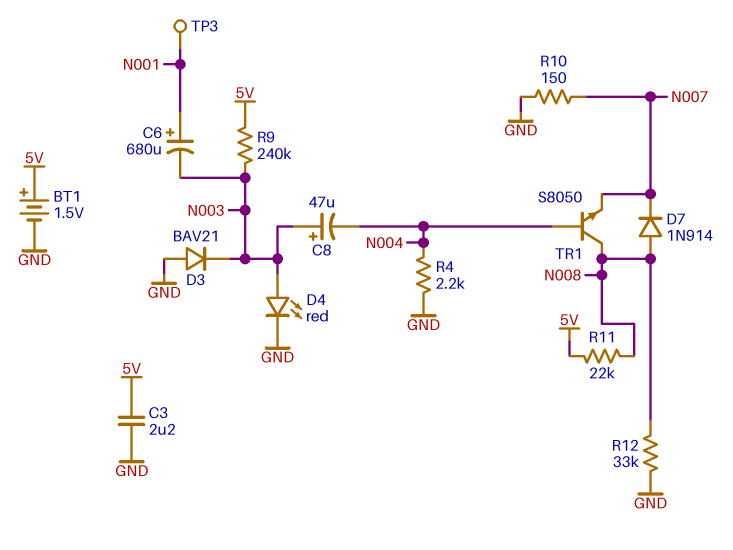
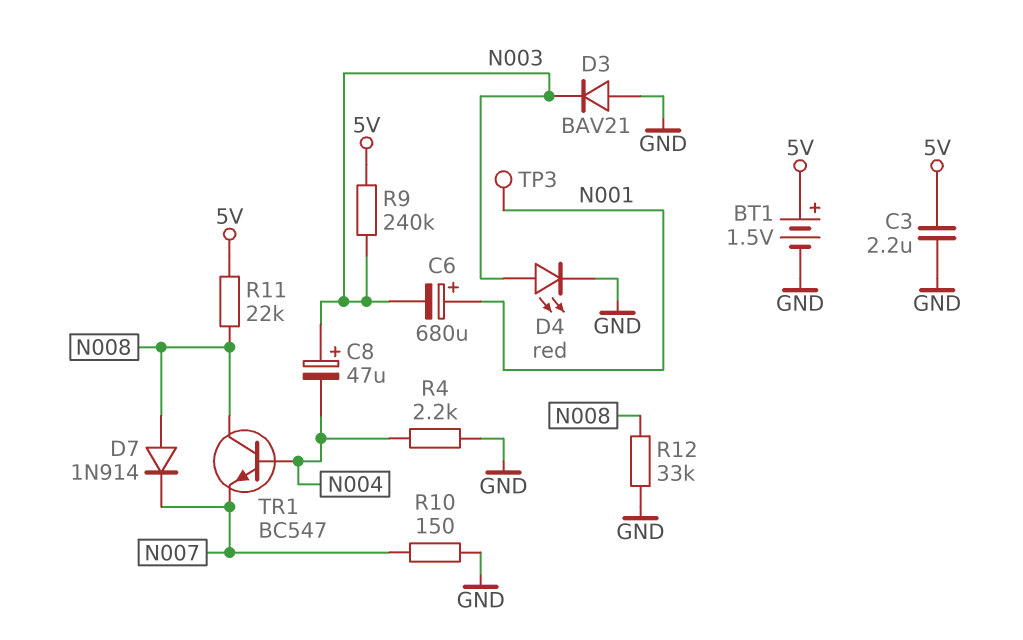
TR1: NPN S8050 (B N004, C N008, E N007) -> NPN BC547 (B N004, C N008, E N007)

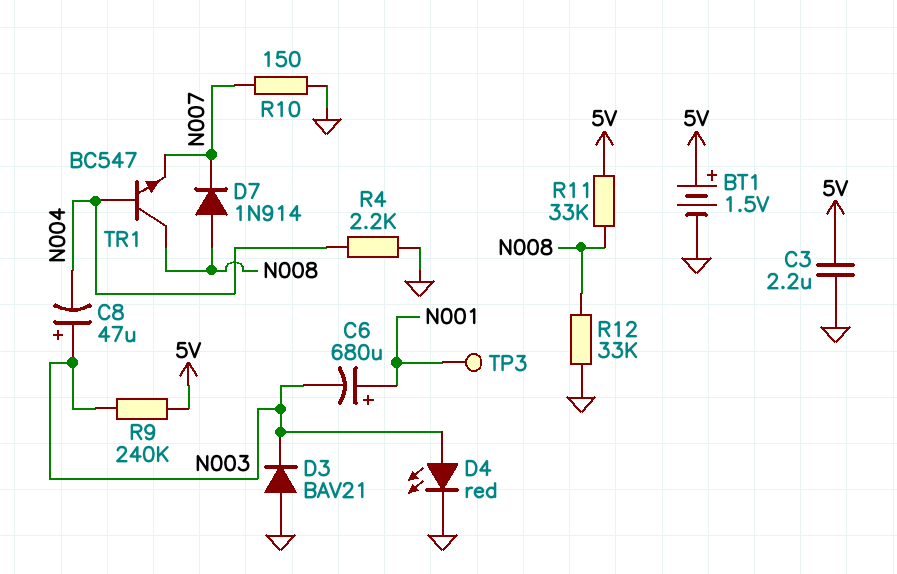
R11: 22k (5V, N008) -> 33k (5V, N008)

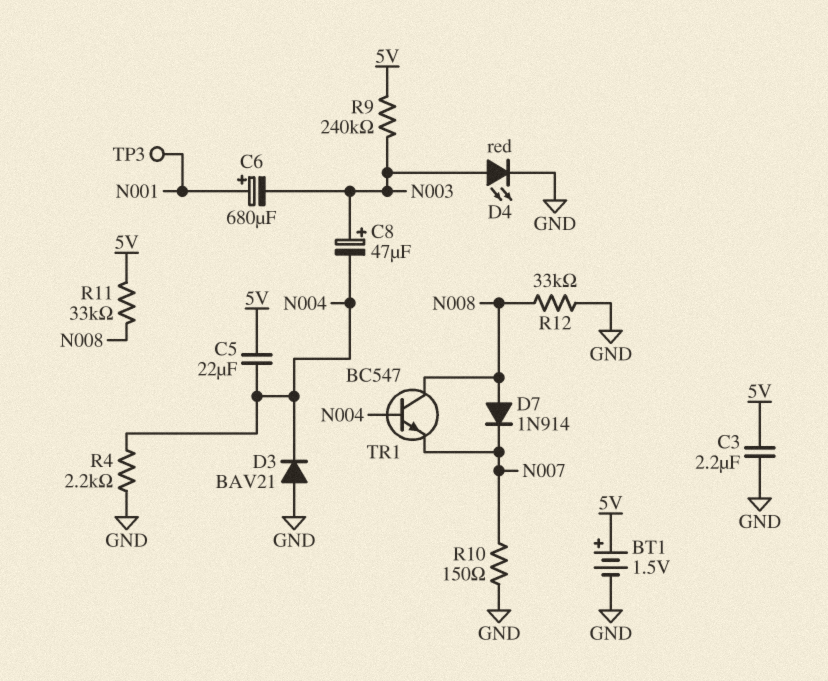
C5: none -> 22uF (5V, N004)
D3: diode BAV21 (A GND, K N003) -> diode BAV21 (A GND, K N004)

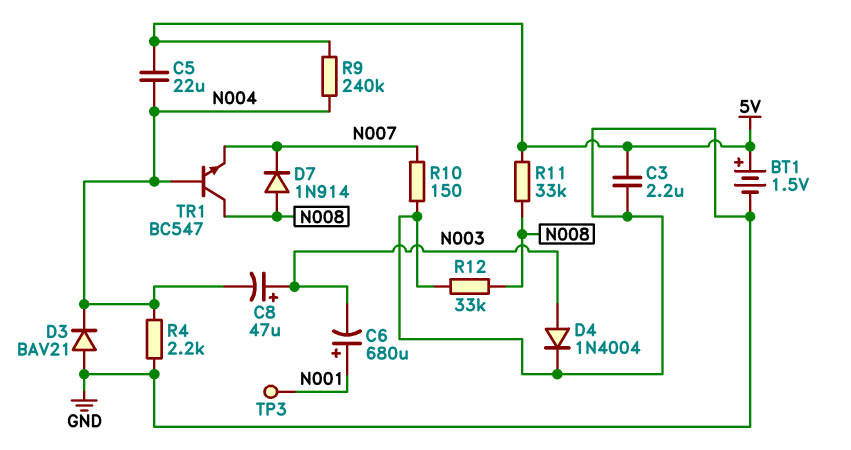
D4: LED red (A N003, K GND) -> diode 1N4004 (A N003, K GND)
R9: 240k (5V, N003) -> 240k (5V, N004)

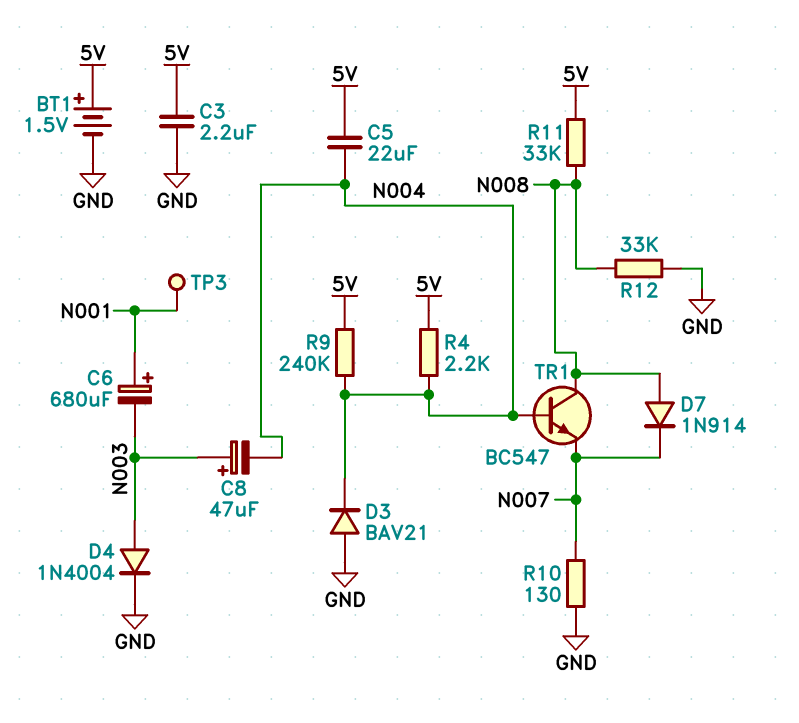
R4: 2.2k (GND, N004) -> 2.2k (5V, N004)
R10: 150 (GND, N007) -> 130 (GND, N007)

